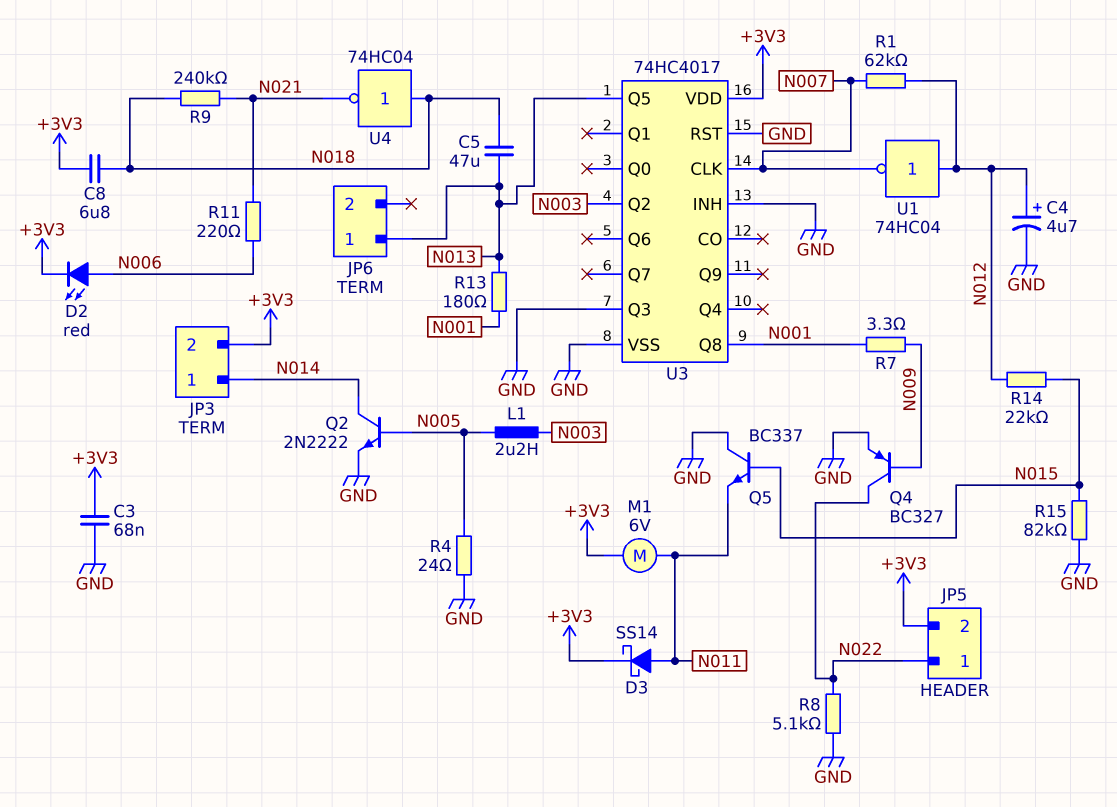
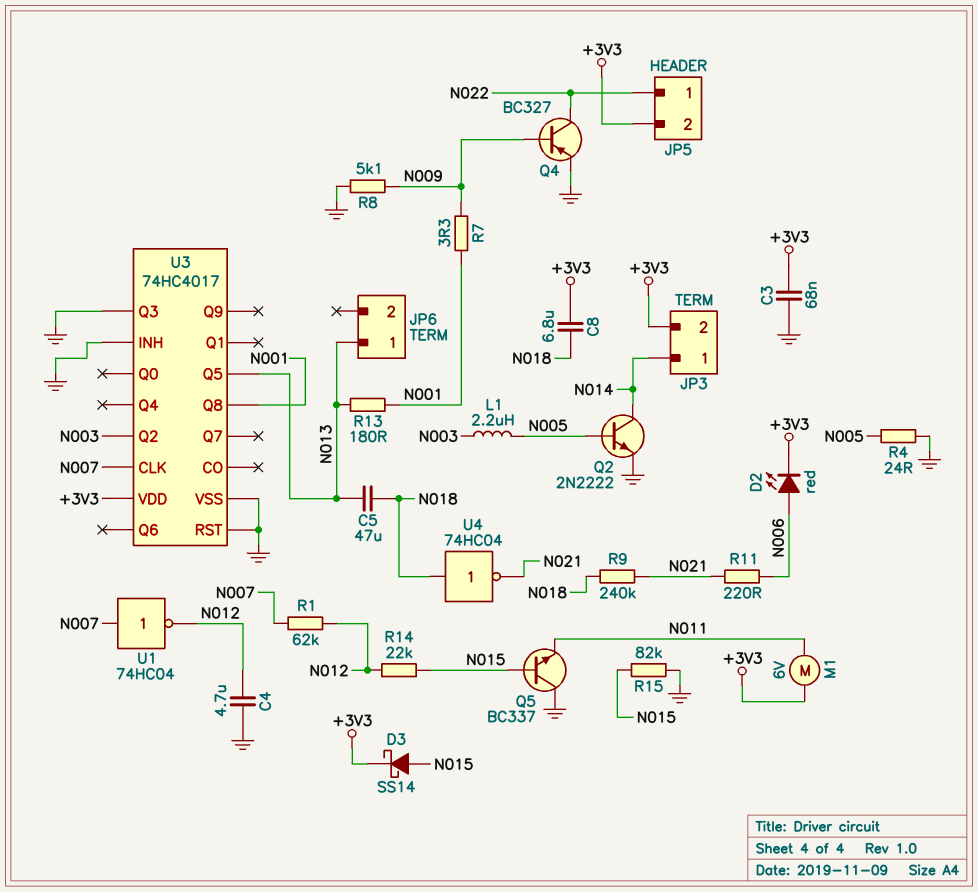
C4: 4.7uF (plus N012, minus GND) -> 4.7uF (GND, N012)
D3: schottky SS14 (A N011, K +3V3) -> schottky SS14 (A N015, K +3V3)
R8: 5.1k (GND, N022) -> 5.1k (GND, N009)
U1: NOT 74HC04 (in N012, out N007) -> NOT 74HC04 (in N007, out N012)

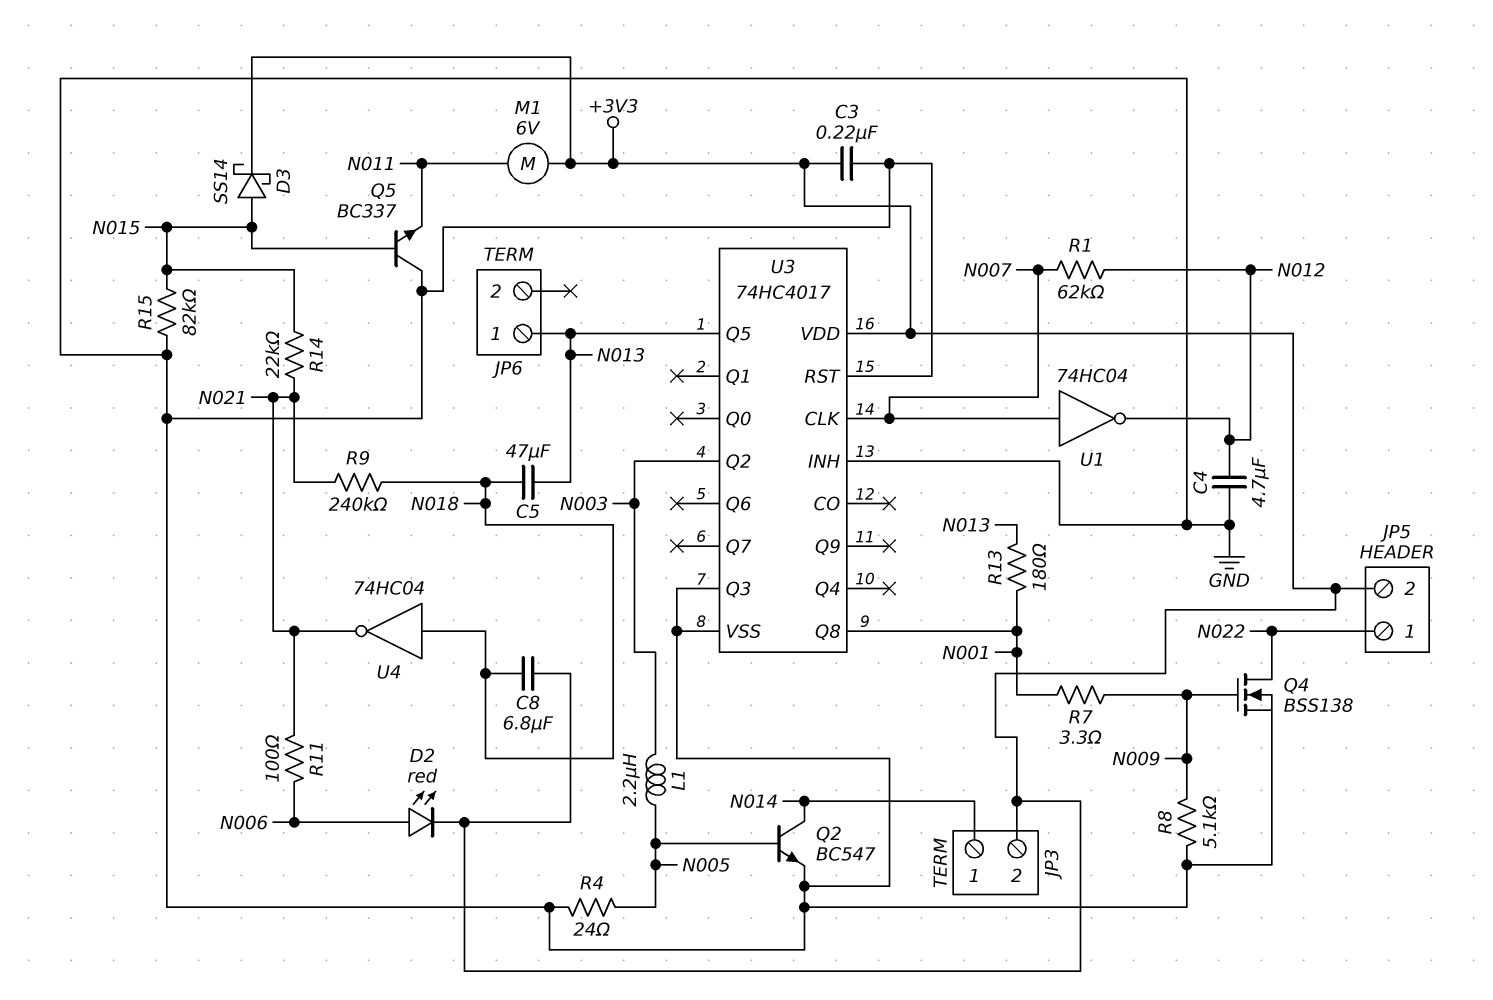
C3: 68nF (+3V3, GND) -> 220nF (+3V3, GND)
Q2: NPN 2N2222 (B N005, C N014, E GND) -> NPN BC547 (B N005, C N014, E GND)
Q4: PNP BC327 (B N009, C N022, E GND) -> NMOS BSS138 (G N009, D N022, S GND)
R11: 220 (N006, N021) -> 100 (N006, N021)
R14: 22k (N012, N015) -> 22k (N015, N021)

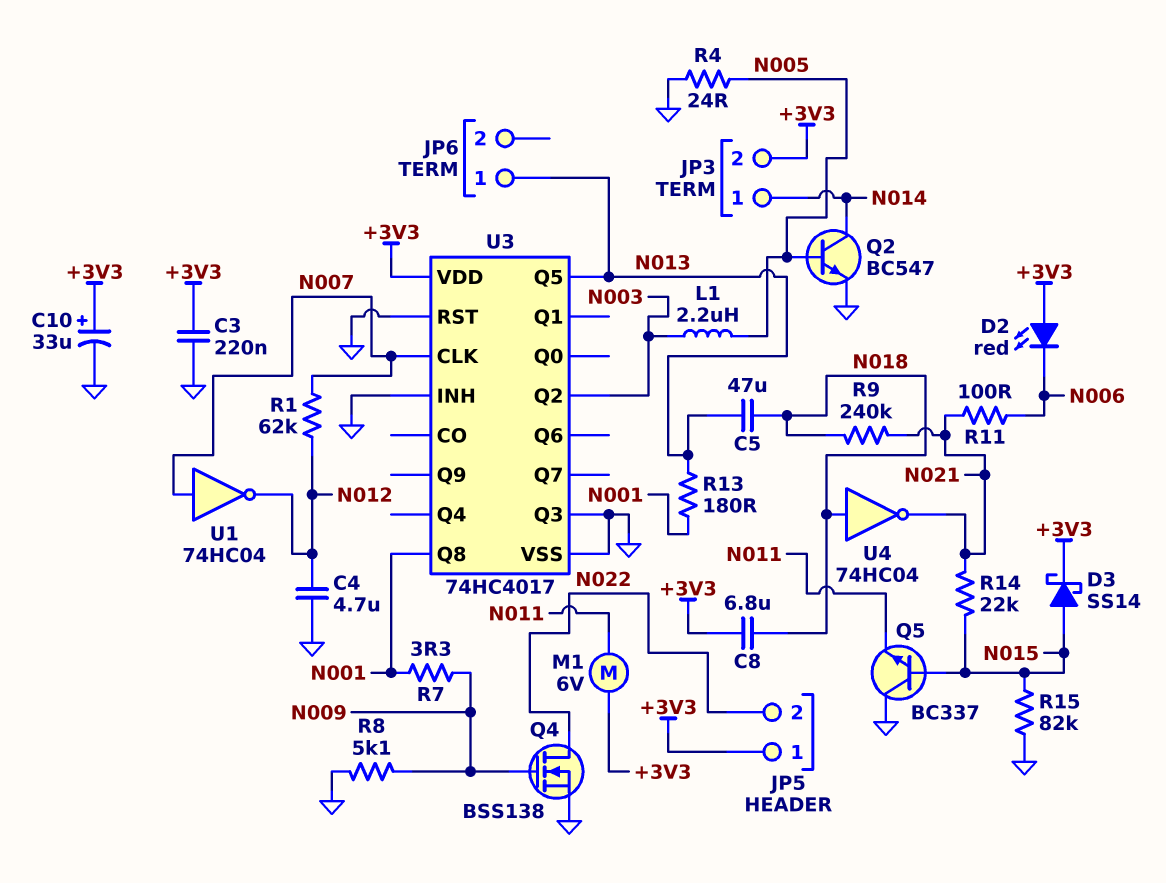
C10: none -> 33uF (plus +3V3, minus GND)
D2: LED red (A N006, K +3V3) -> LED red (A +3V3, K N006)
JP5 pin 1: N022 -> +3V3
JP5 pin 2: +3V3 -> N022

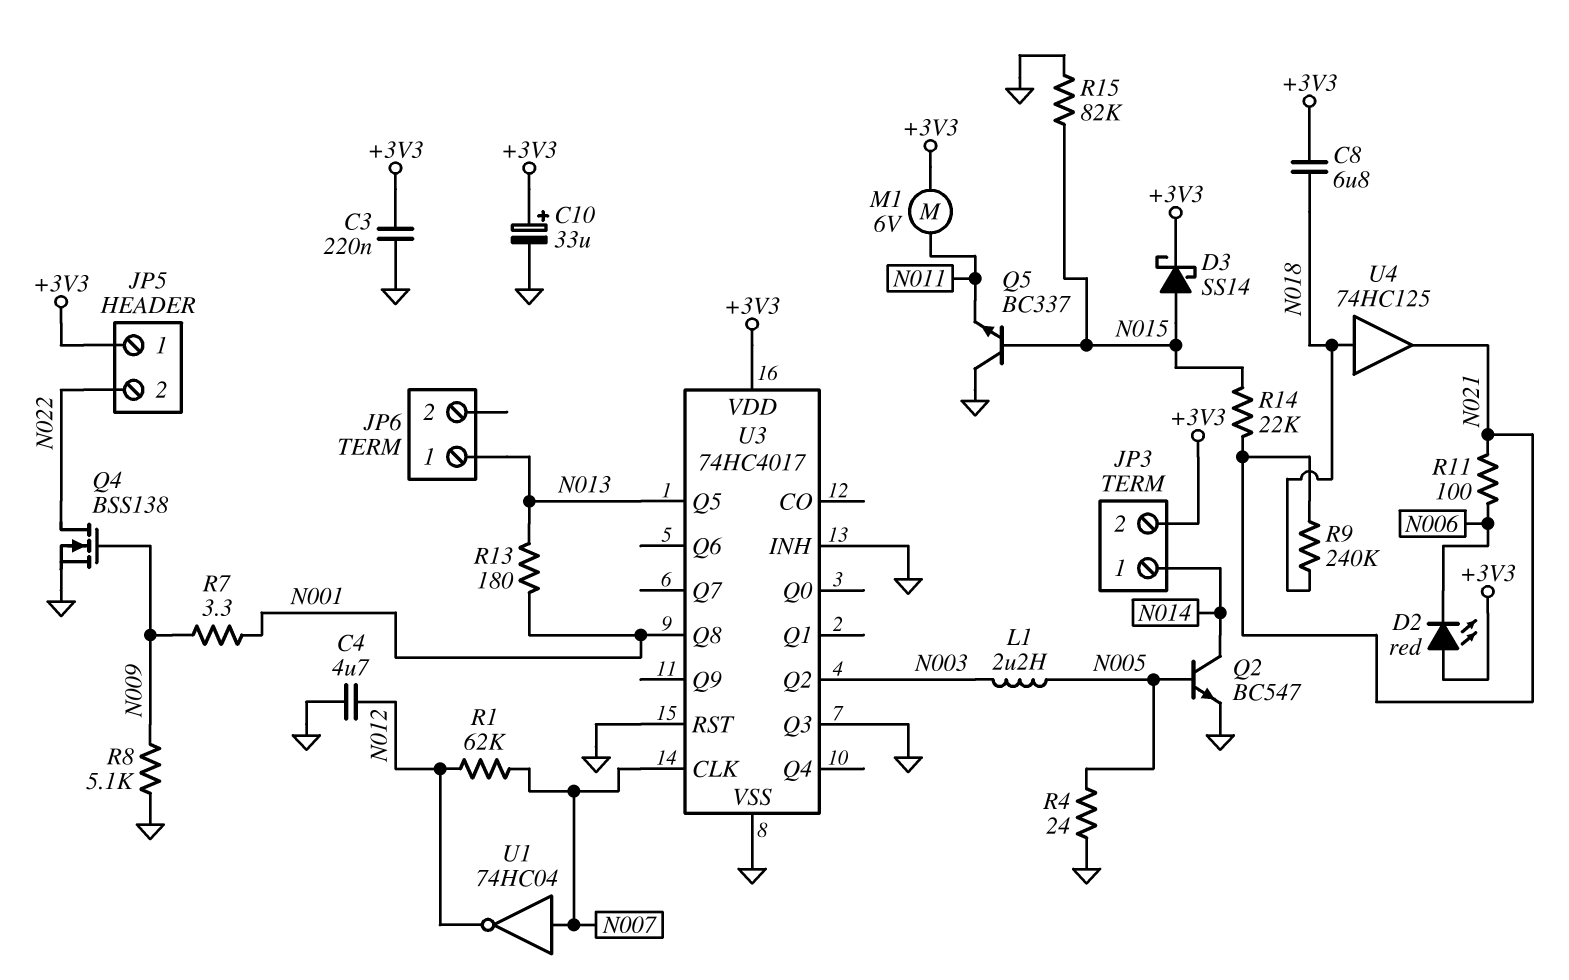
C5: 47uF (N013, N018) -> none
U4: NOT 74HC04 (in N018, out N021) -> buffer 74HC125 (in N018, out N021)

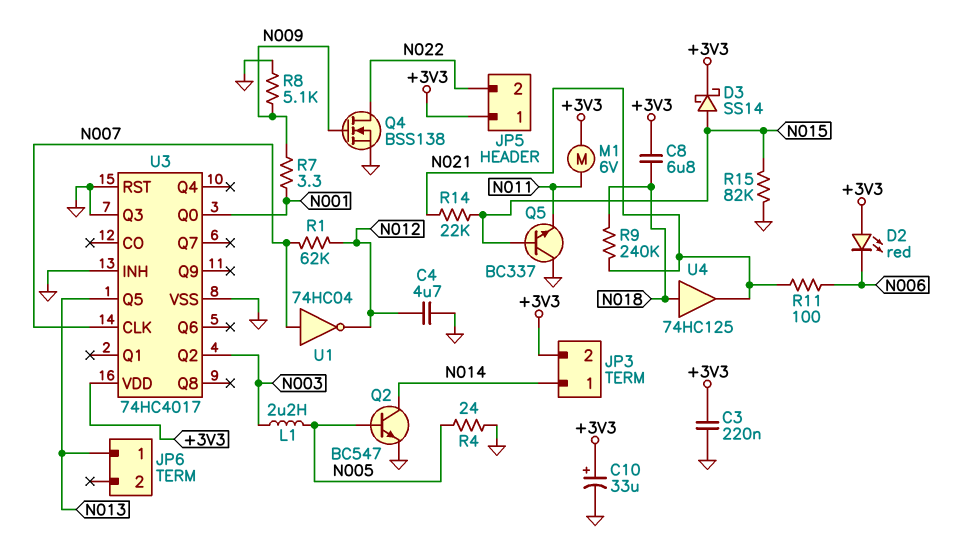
R13: 180 (N001, N013) -> none
U3 pin Q0: none -> N001
U3 pin Q8: N001 -> none

